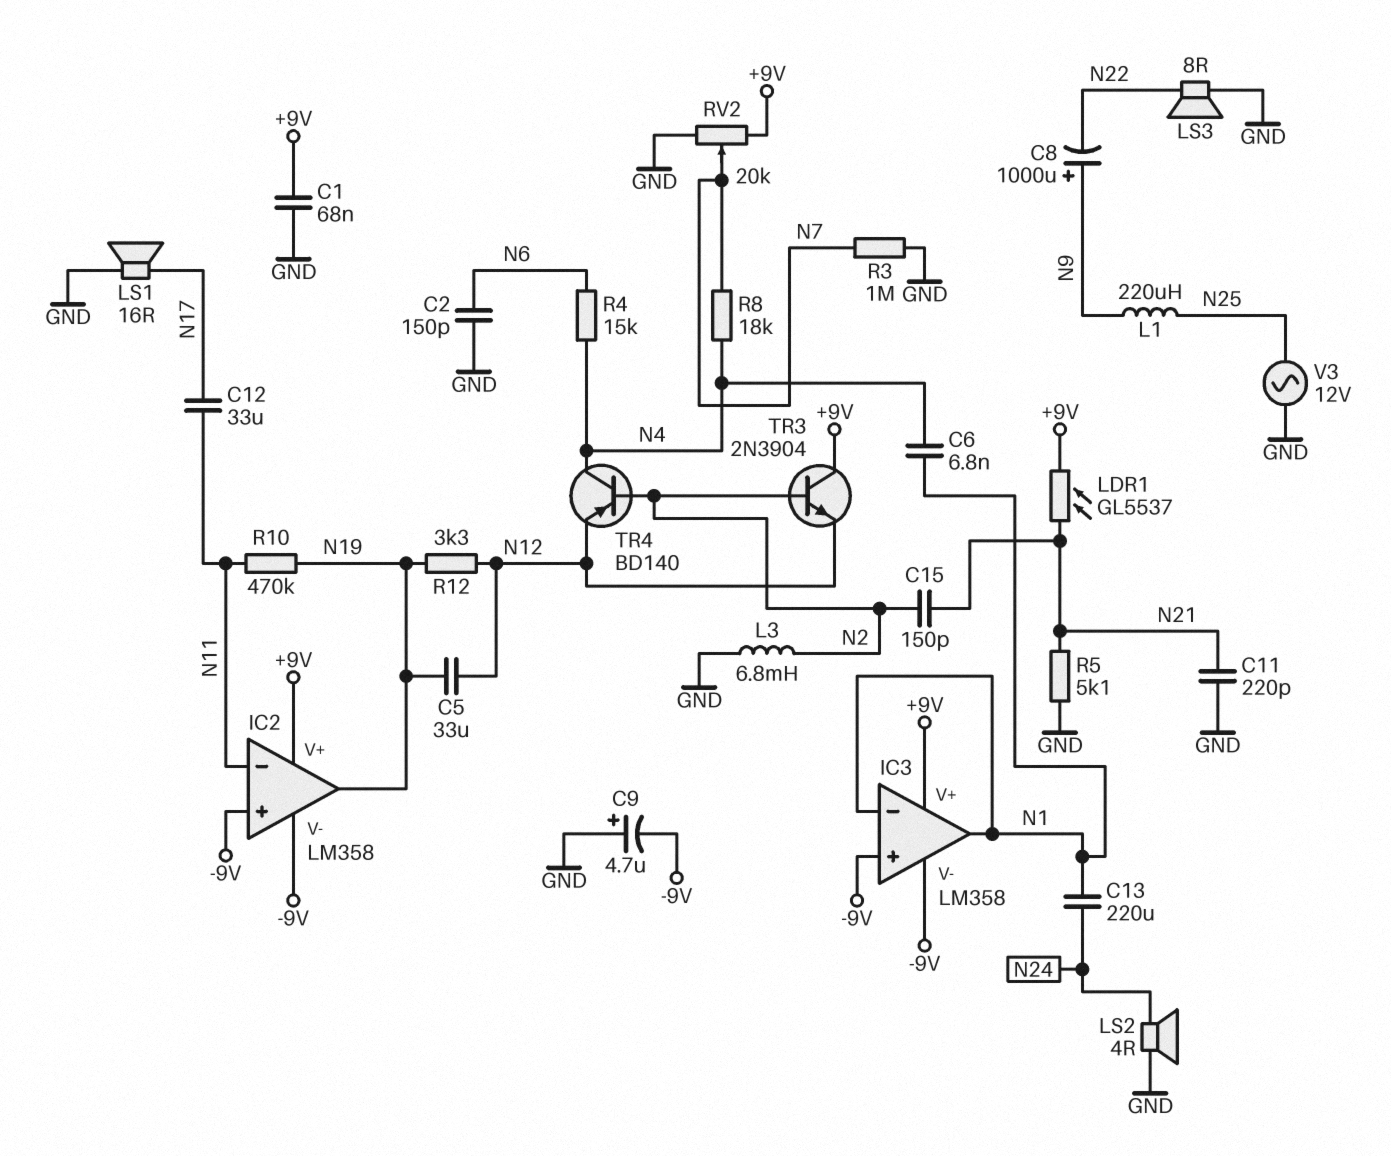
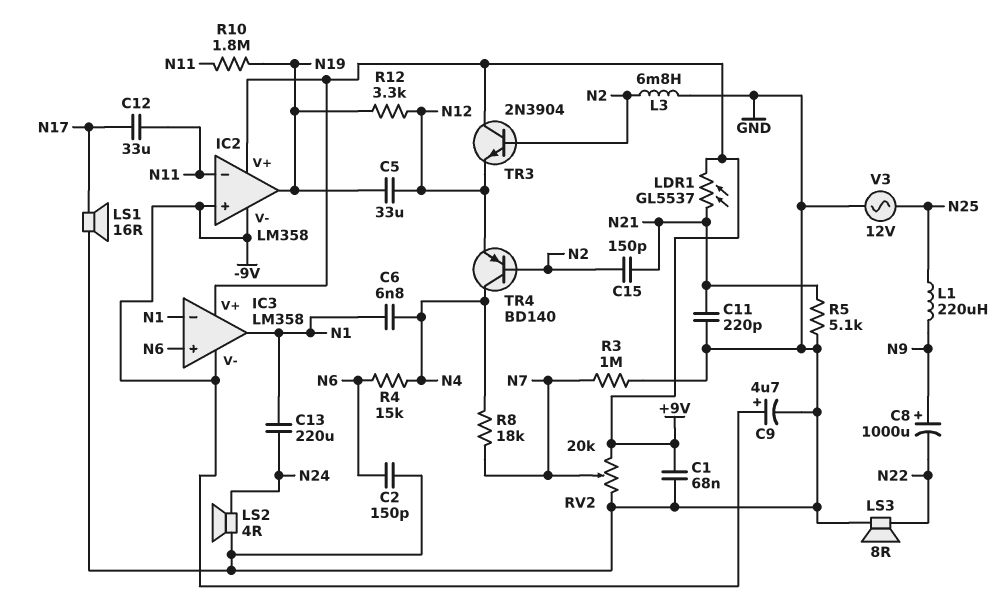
C9: 4.7uF (plus GND, minus -9V) -> 4.7uF (plus -9V, minus GND)
IC3 pin in+: -9V -> N6
R10: 470k (N11, N19) -> 1.8M (N11, N19)

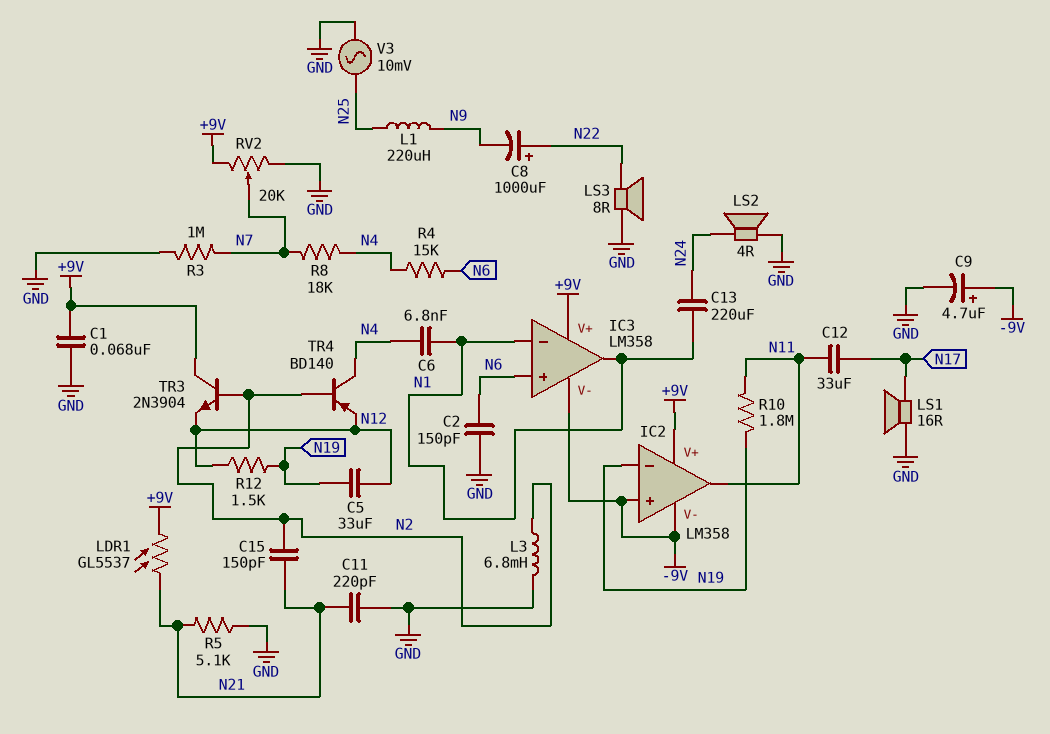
C8: 1000uF (plus N9, minus N22) -> 1000uF (plus N22, minus N9)
IC2 pin in-: N11 -> N19
IC2 pin out: N19 -> N11
R12: 3.3k (N12, N19) -> 1.5k (N12, N19)
V3: AC 12V (GND, N25) -> AC 10mV (GND, N25)

